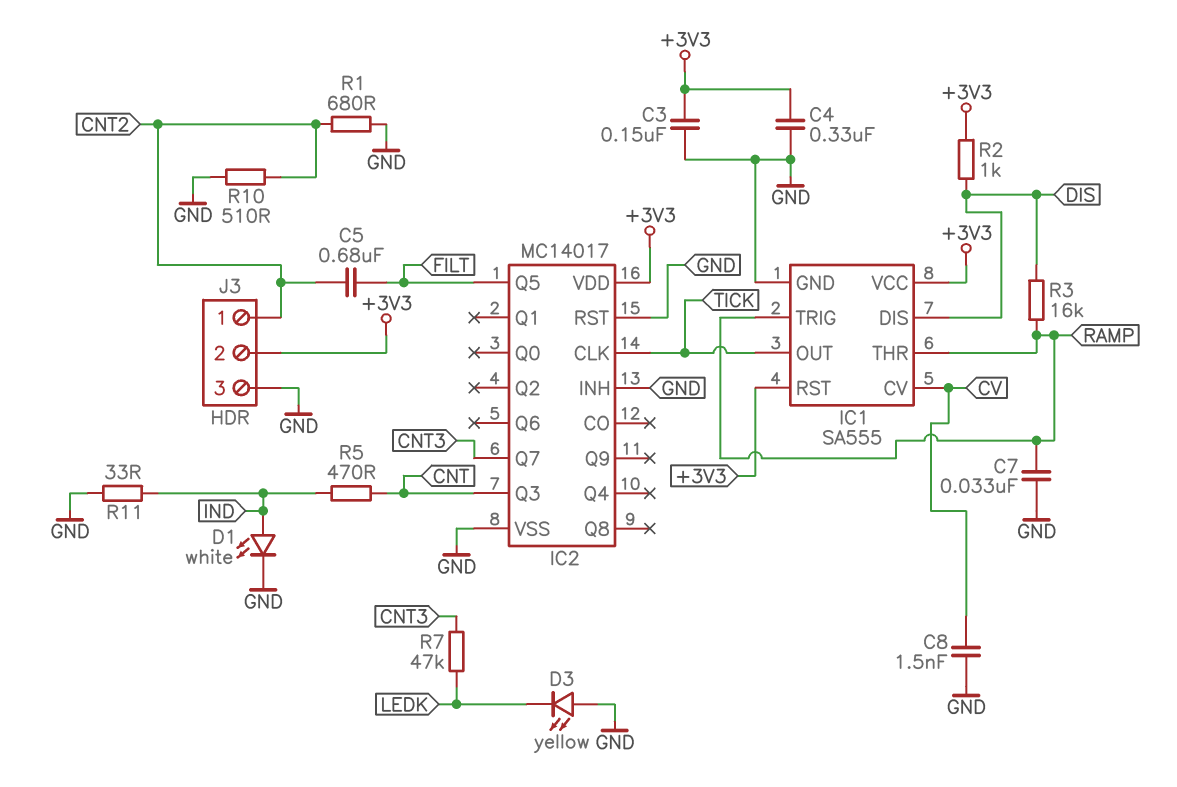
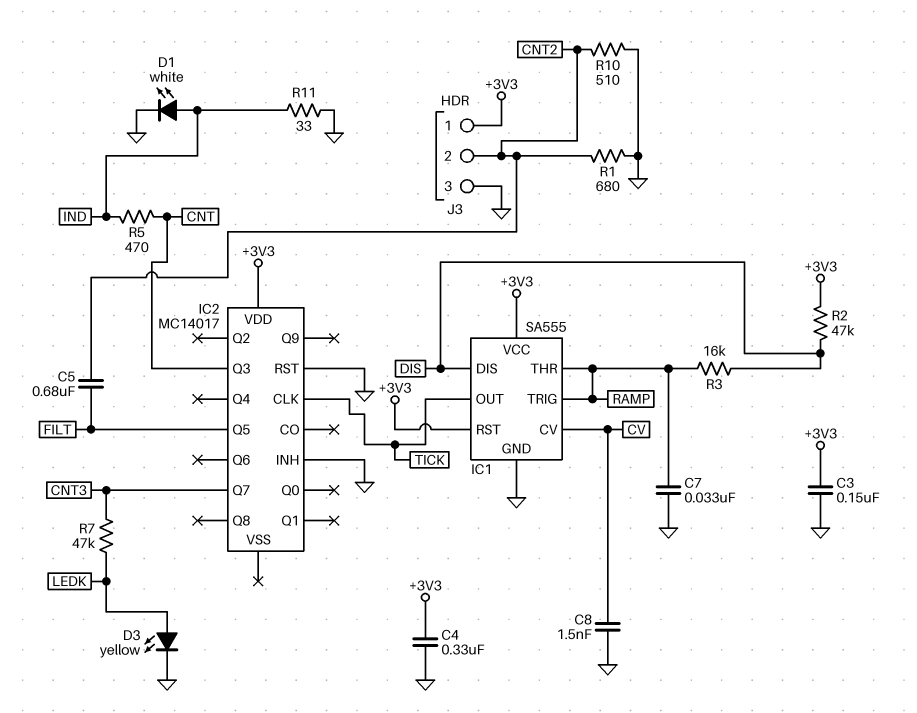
D3: LED yellow (A GND, K LEDK) -> LED yellow (A LEDK, K GND)
IC2 pin VSS: GND -> none
J3 pin 1: CNT2 -> +3V3
J3 pin 2: +3V3 -> CNT2
R2: 1k (+3V3, DIS) -> 47k (+3V3, DIS)

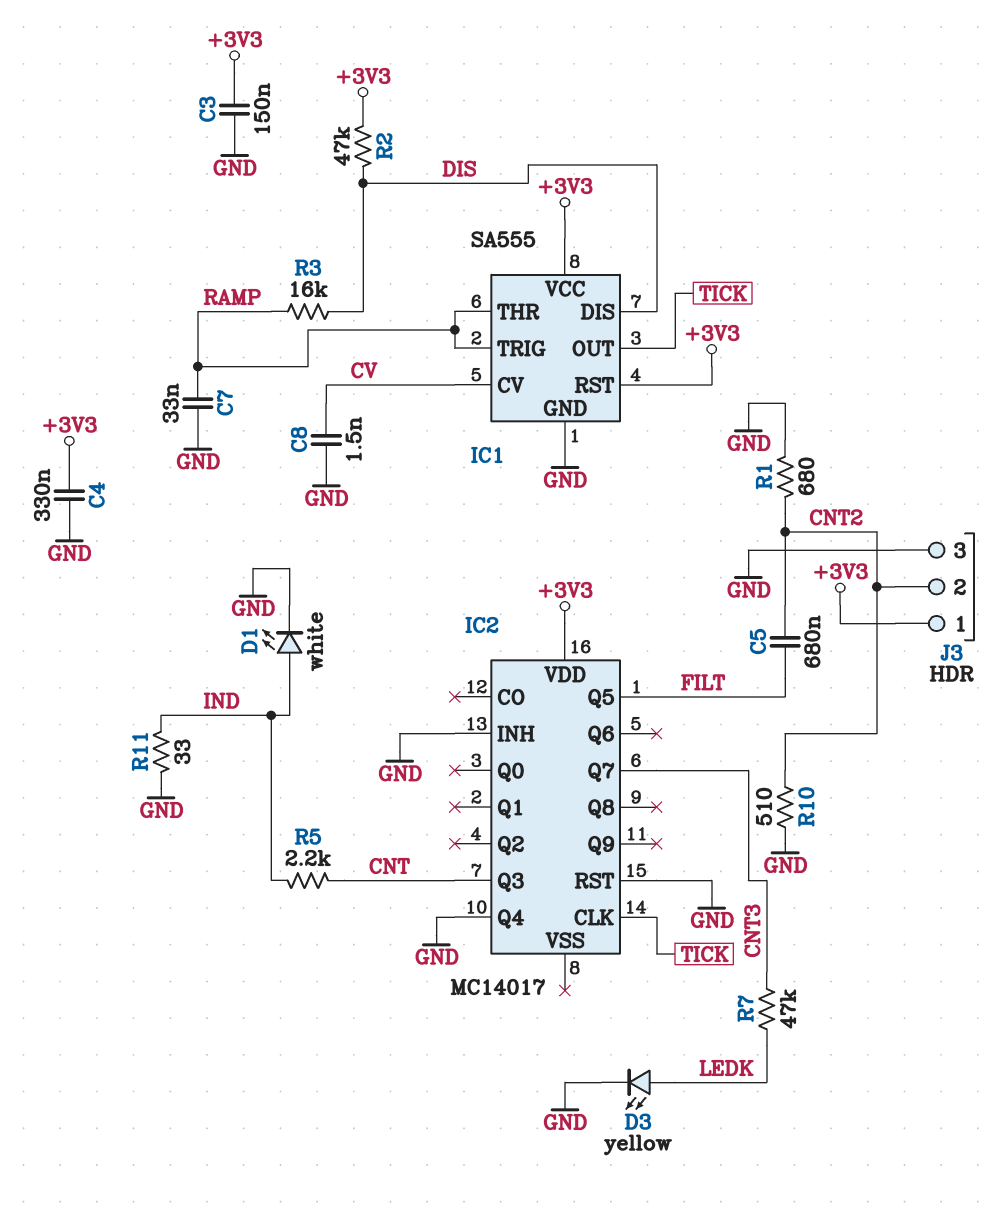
IC2 pin Q4: none -> GND
R5: 470 (CNT, IND) -> 2.2k (CNT, IND)

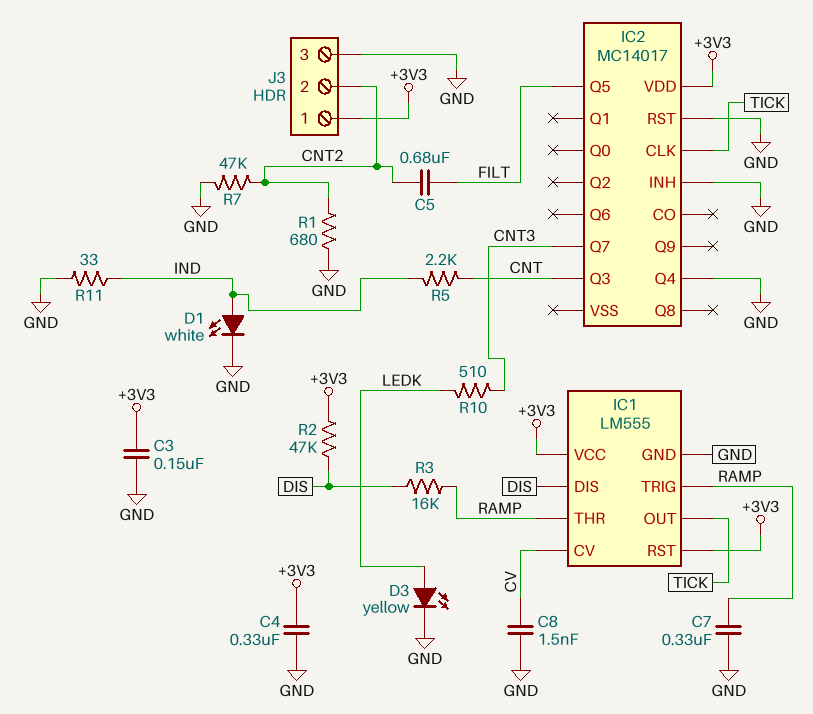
C7: 33nF (GND, RAMP) -> 330nF (GND, RAMP)
IC1: SA555 -> LM555
R7: 47k (CNT3, LEDK) -> 47k (CNT2, GND)
R10: 510 (CNT2, GND) -> 510 (CNT3, LEDK)

